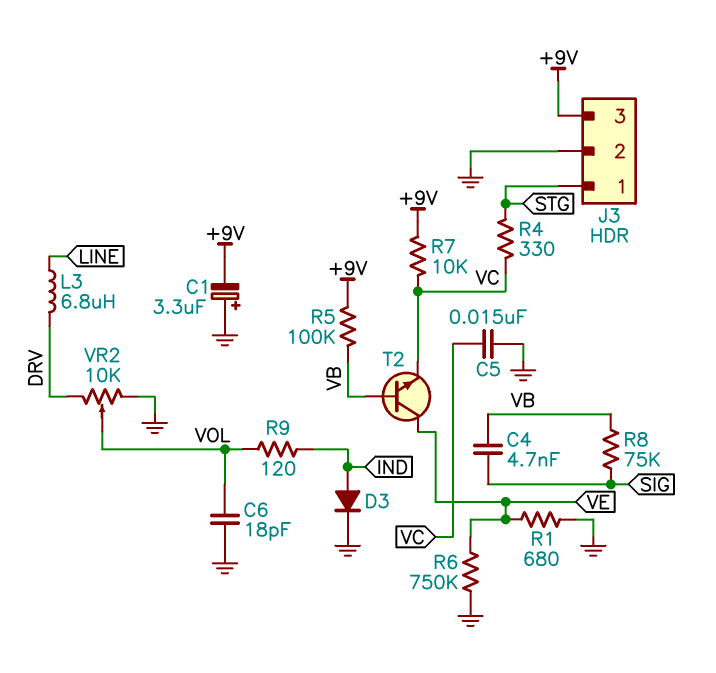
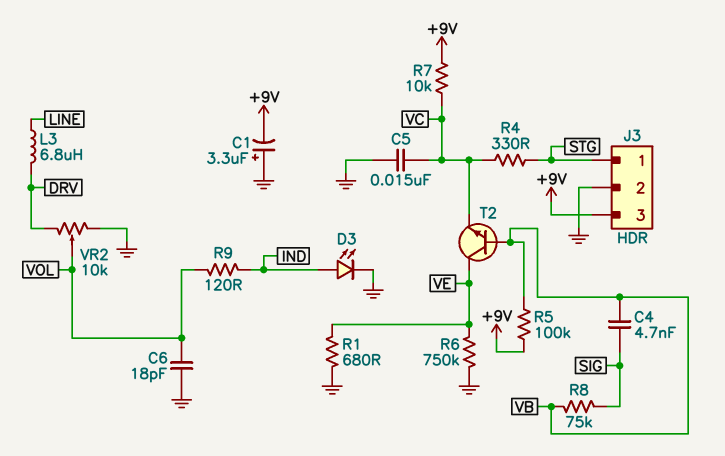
D3: diode (A IND, K GND) -> LED (A IND, K GND)

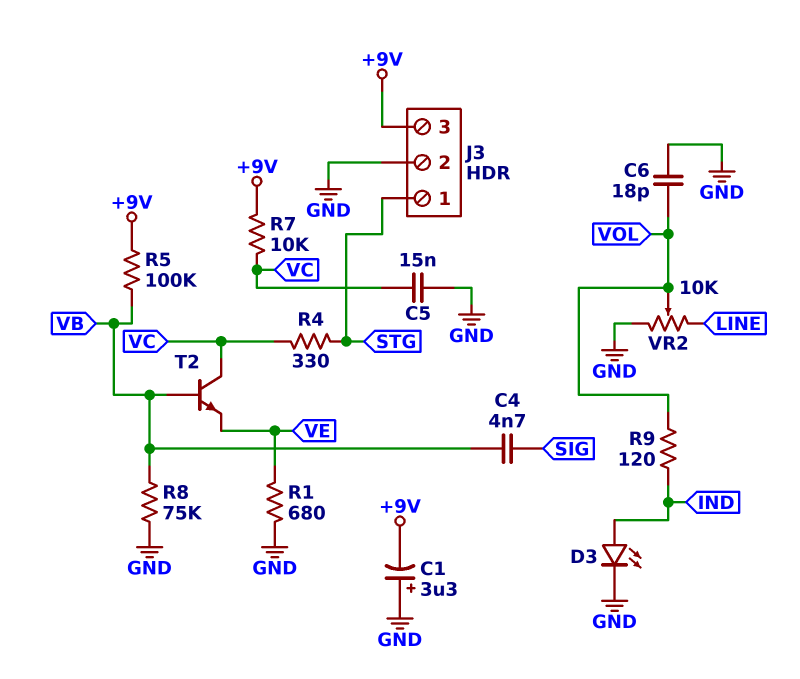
L3: 6.8uH (DRV, LINE) -> none
R6: 750k (GND, VE) -> none
R8: 75k (SIG, VB) -> 75k (GND, VB)
T2: NPN (B VB, C VE, E VC) -> NPN (B VB, C VC, E VE)
VR2: 10k (DRV, GND, wiper VOL) -> 10k (GND, LINE, wiper VOL)

